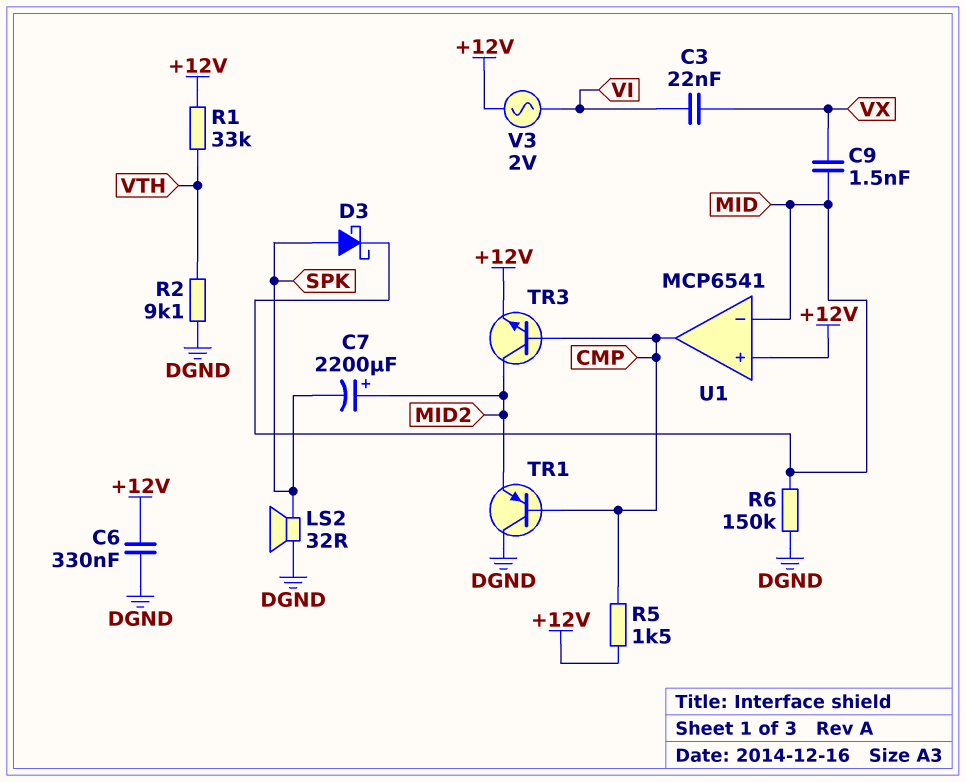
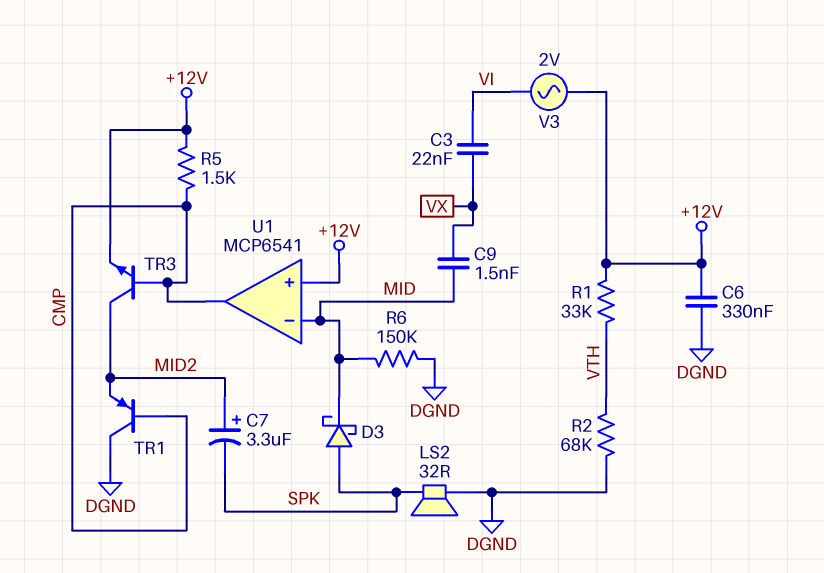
C7: 2200uF (plus MID2, minus SPK) -> 3.3uF (plus MID2, minus SPK)
R2: 9.1k (DGND, VTH) -> 68k (DGND, VTH)

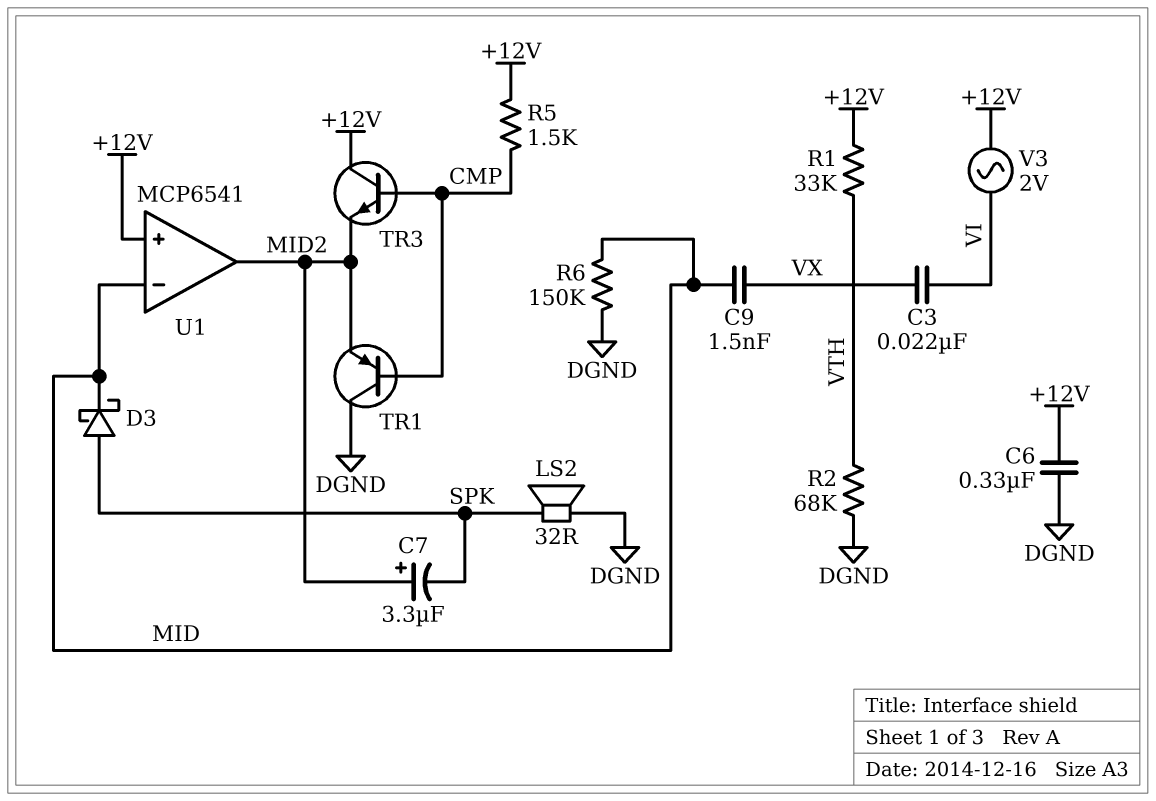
TR3: NPN (B CMP, C MID2, E +12V) -> NPN (B CMP, C +12V, E MID2)
U1 pin out: CMP -> MID2

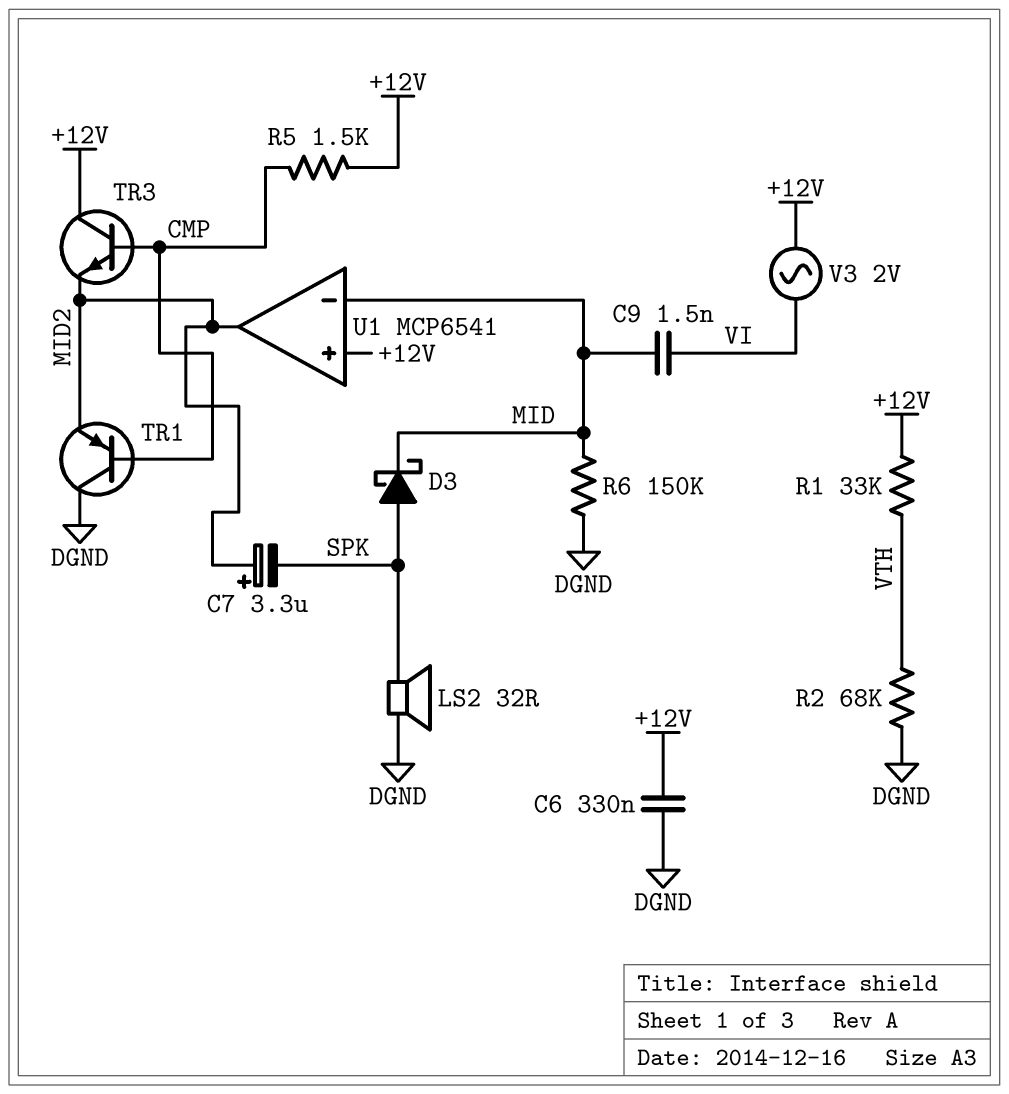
C3: 22nF (VI, VX) -> none
C9: 1.5nF (MID, VX) -> 1.5nF (MID, VI)

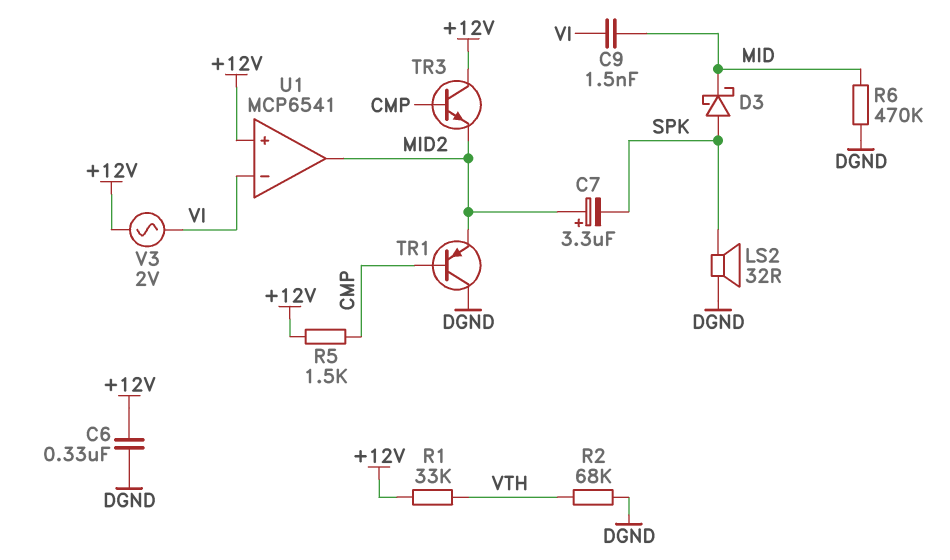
R6: 150k (DGND, MID) -> 470k (DGND, MID)
U1 pin in-: MID -> VI

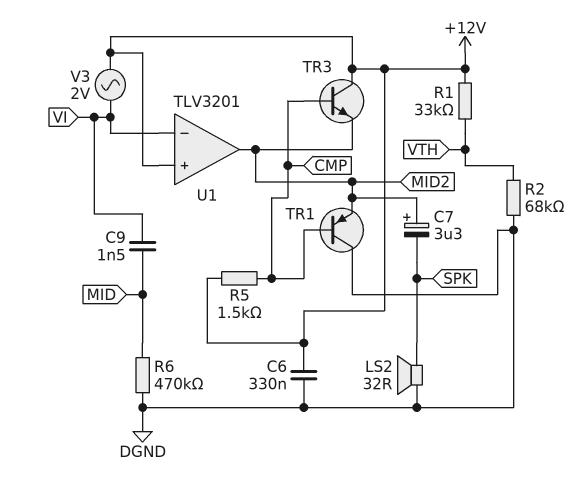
D3: schottky (A SPK, K MID) -> none
U1: MCP6541 -> TLV3201

